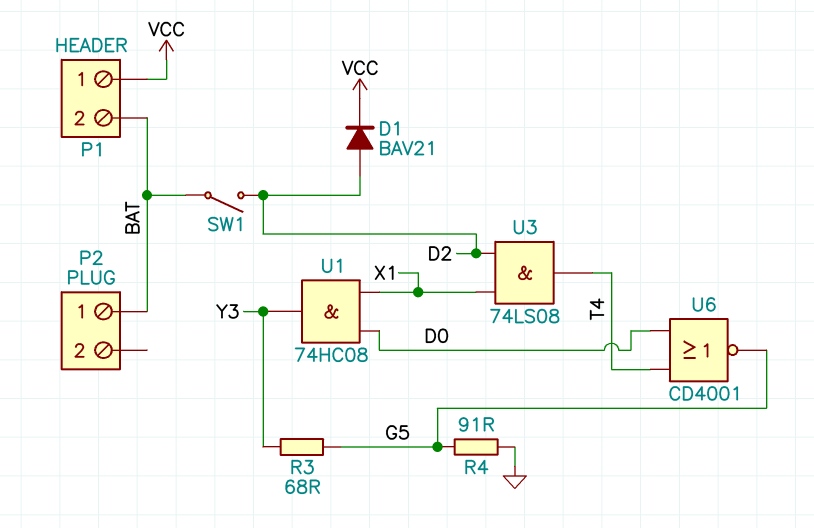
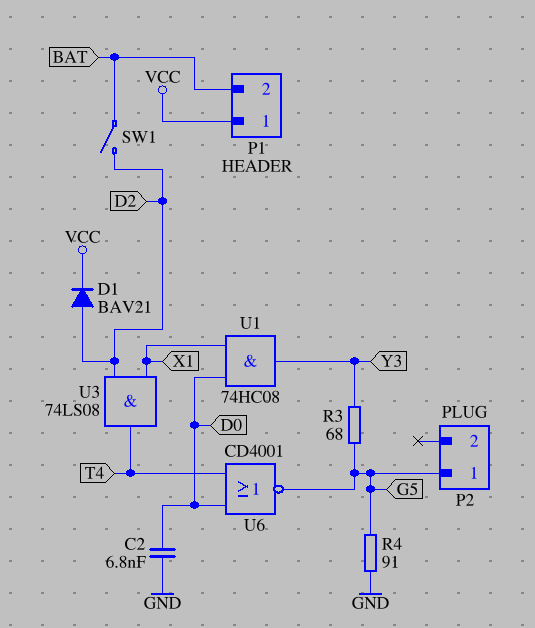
C2: none -> 6.8nF (D0, GND)
P2 pin 1: BAT -> G5

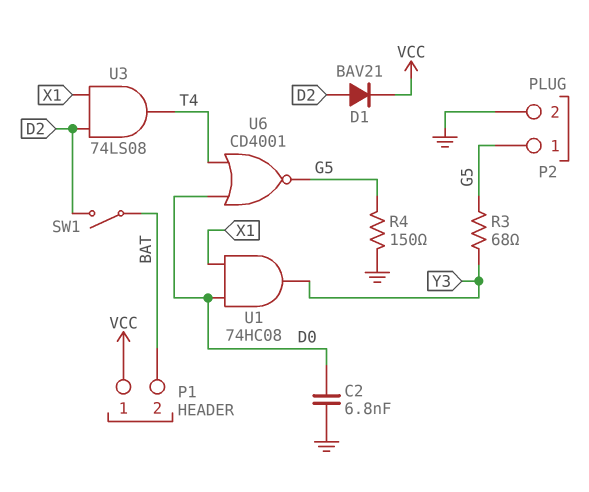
P2 pin 2: none -> GND
R4: 91 (G5, GND) -> 150 (G5, GND)

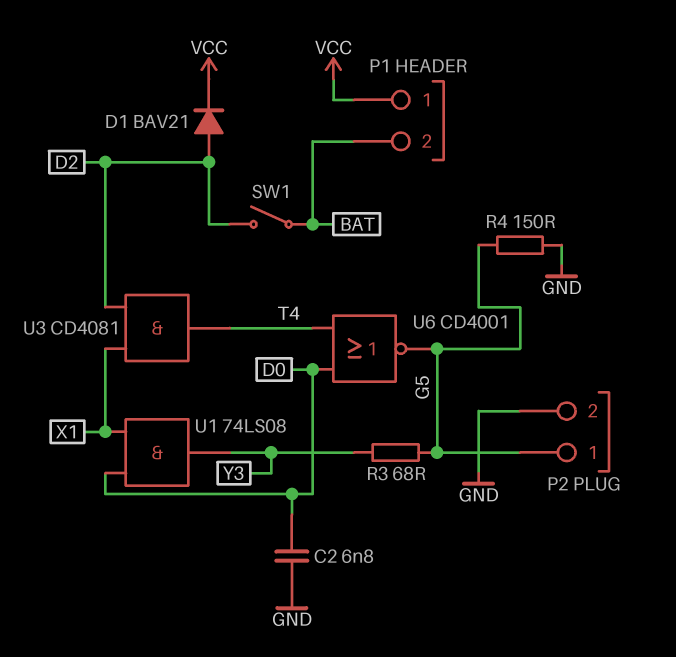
U1: AND 74HC08 (in D0, in X1, out Y3) -> AND 74LS08 (in D0, in X1, out Y3)
U3: AND 74LS08 (in D2, in X1, out T4) -> AND CD4081 (in D2, in X1, out T4)

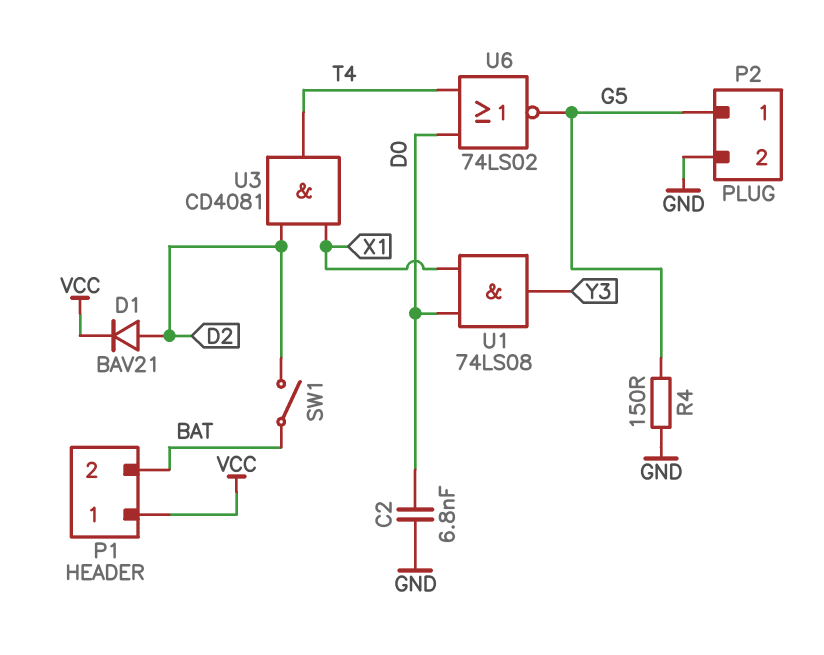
R3: 68 (G5, Y3) -> none
U6: NOR CD4001 (in D0, in T4, out G5) -> NOR 74LS02 (in D0, in T4, out G5)

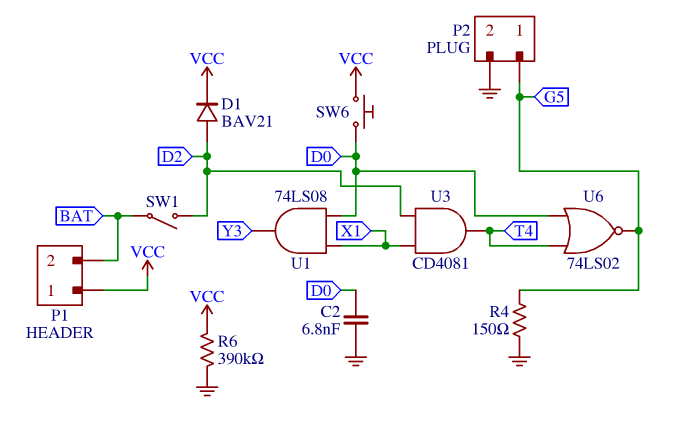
R6: none -> 390k (GND, VCC)
SW6: none -> button (D0, VCC)

